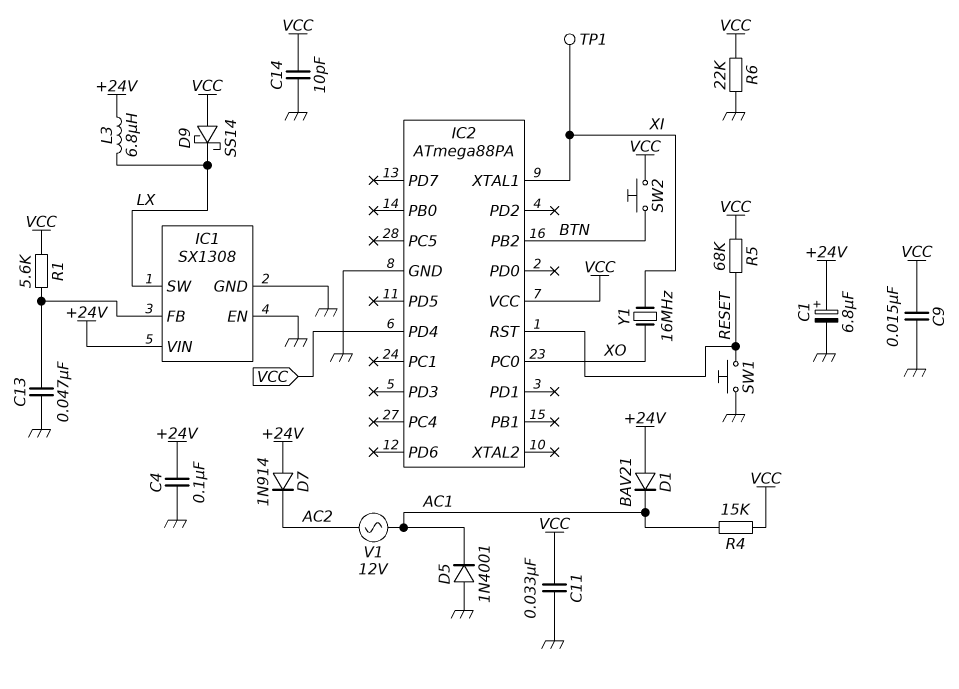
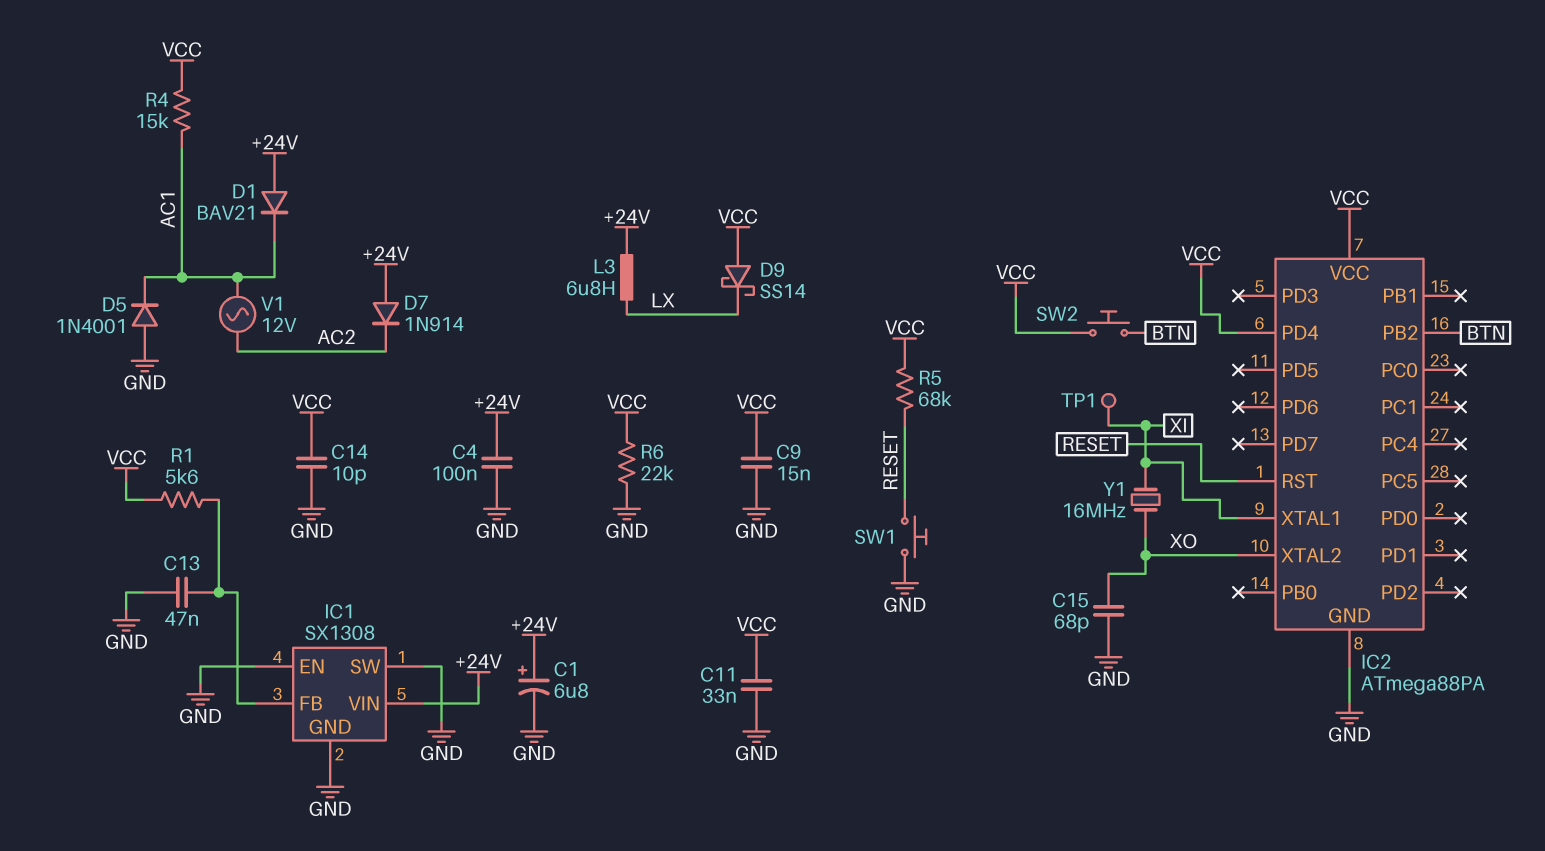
C15: none -> 68pF (GND, XO)
IC1 pin SW: LX -> GND
IC2 pin PC0: XO -> none
IC2 pin XTAL2: none -> XO

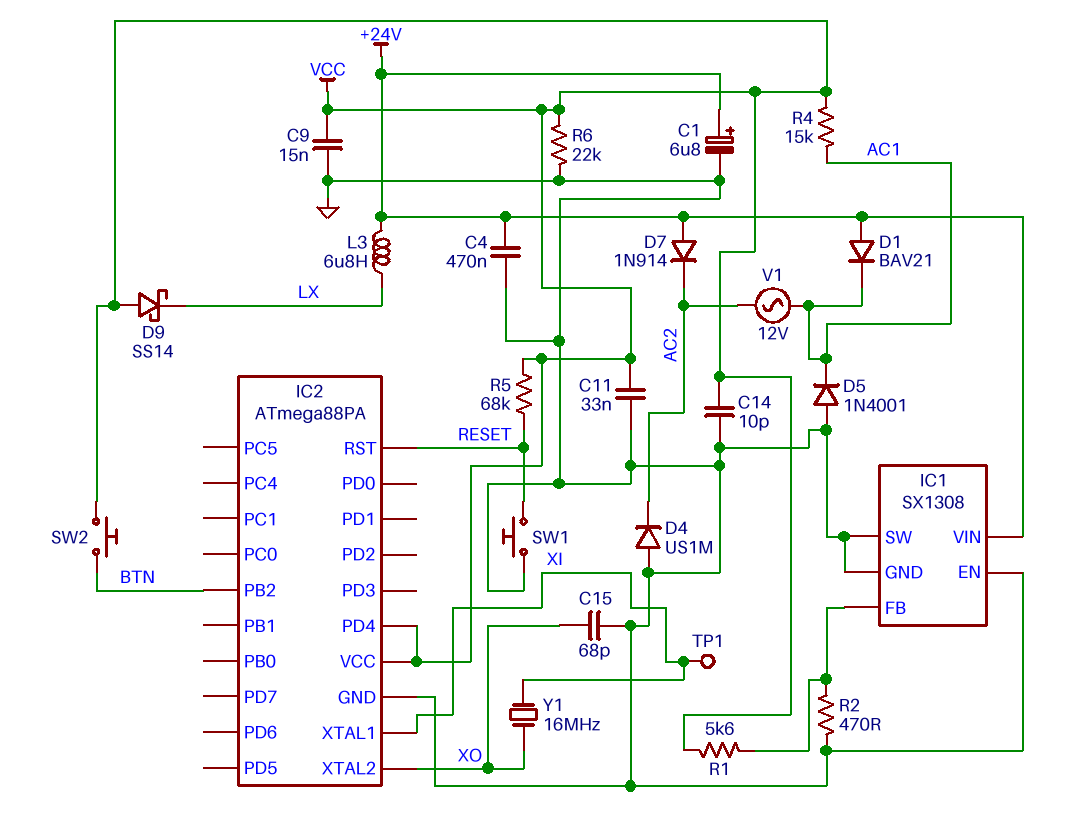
C4: 100nF (+24V, GND) -> 470nF (+24V, GND)
C13: 47nF (GND, IC1/FB) -> none
D4: none -> diode US1M (A GND, K AC2)
R2: none -> 470 (GND, IC1/FB)

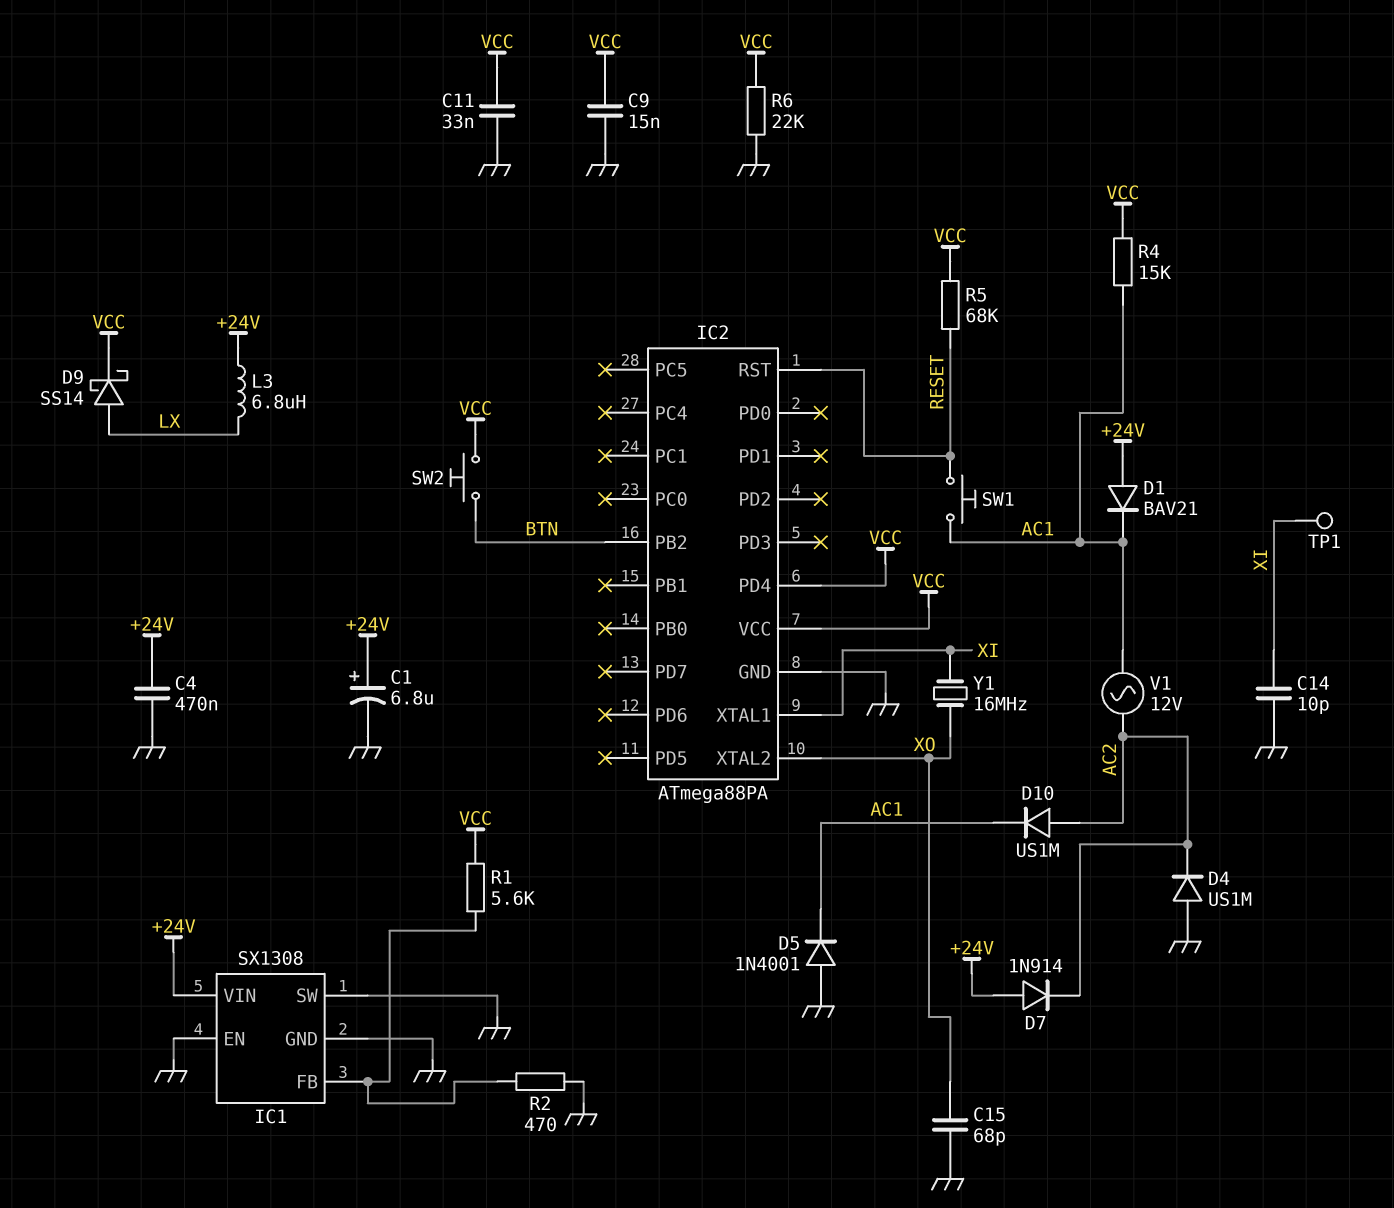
C14: 10pF (GND, VCC) -> 10pF (GND, XI)
D9: schottky SS14 (A VCC, K LX) -> schottky SS14 (A LX, K VCC)
D10: none -> diode US1M (A AC2, K AC1)
SW1: button (GND, RESET) -> button (AC1, RESET)

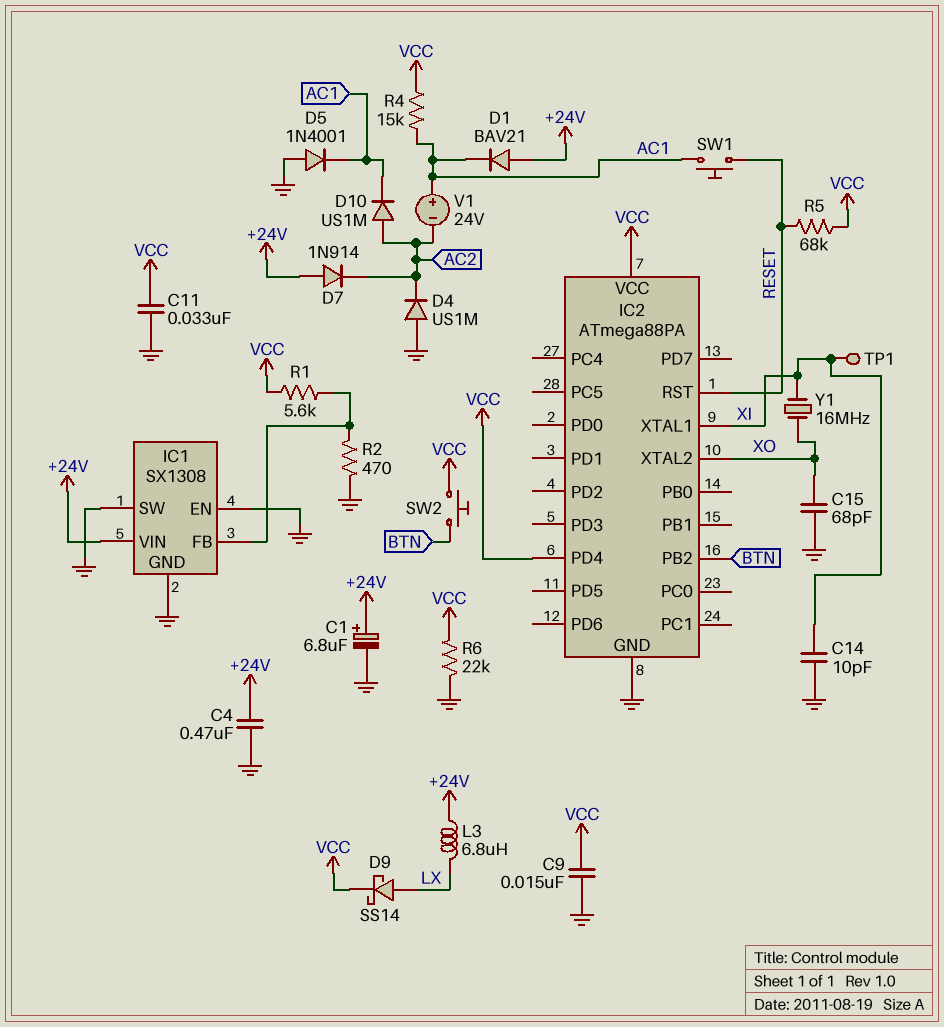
V1: AC 12V (AC1, AC2) -> 24V (plus AC1, minus AC2)

